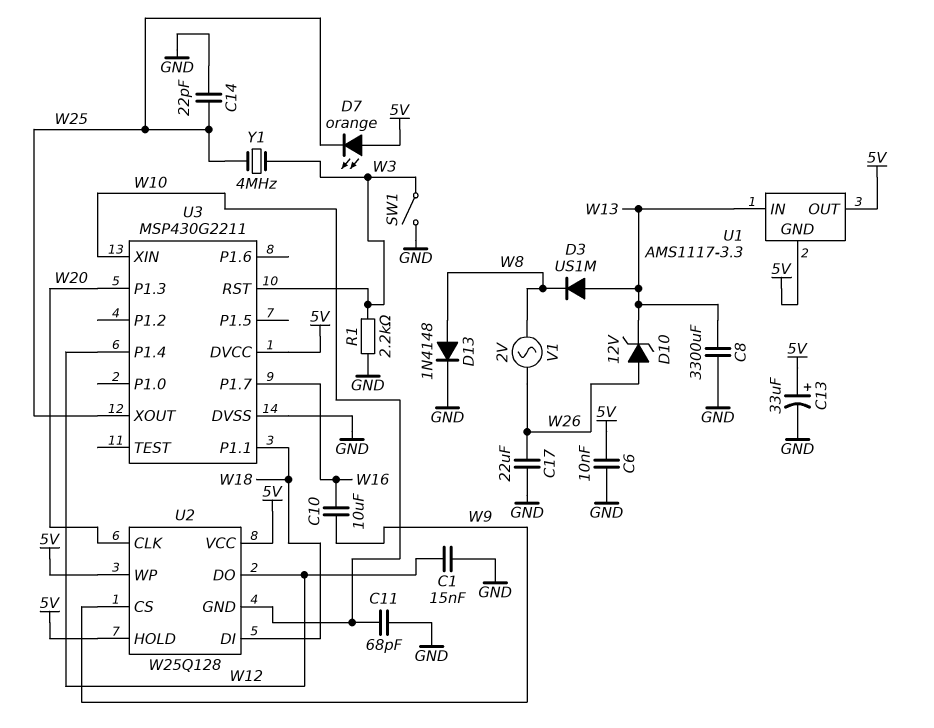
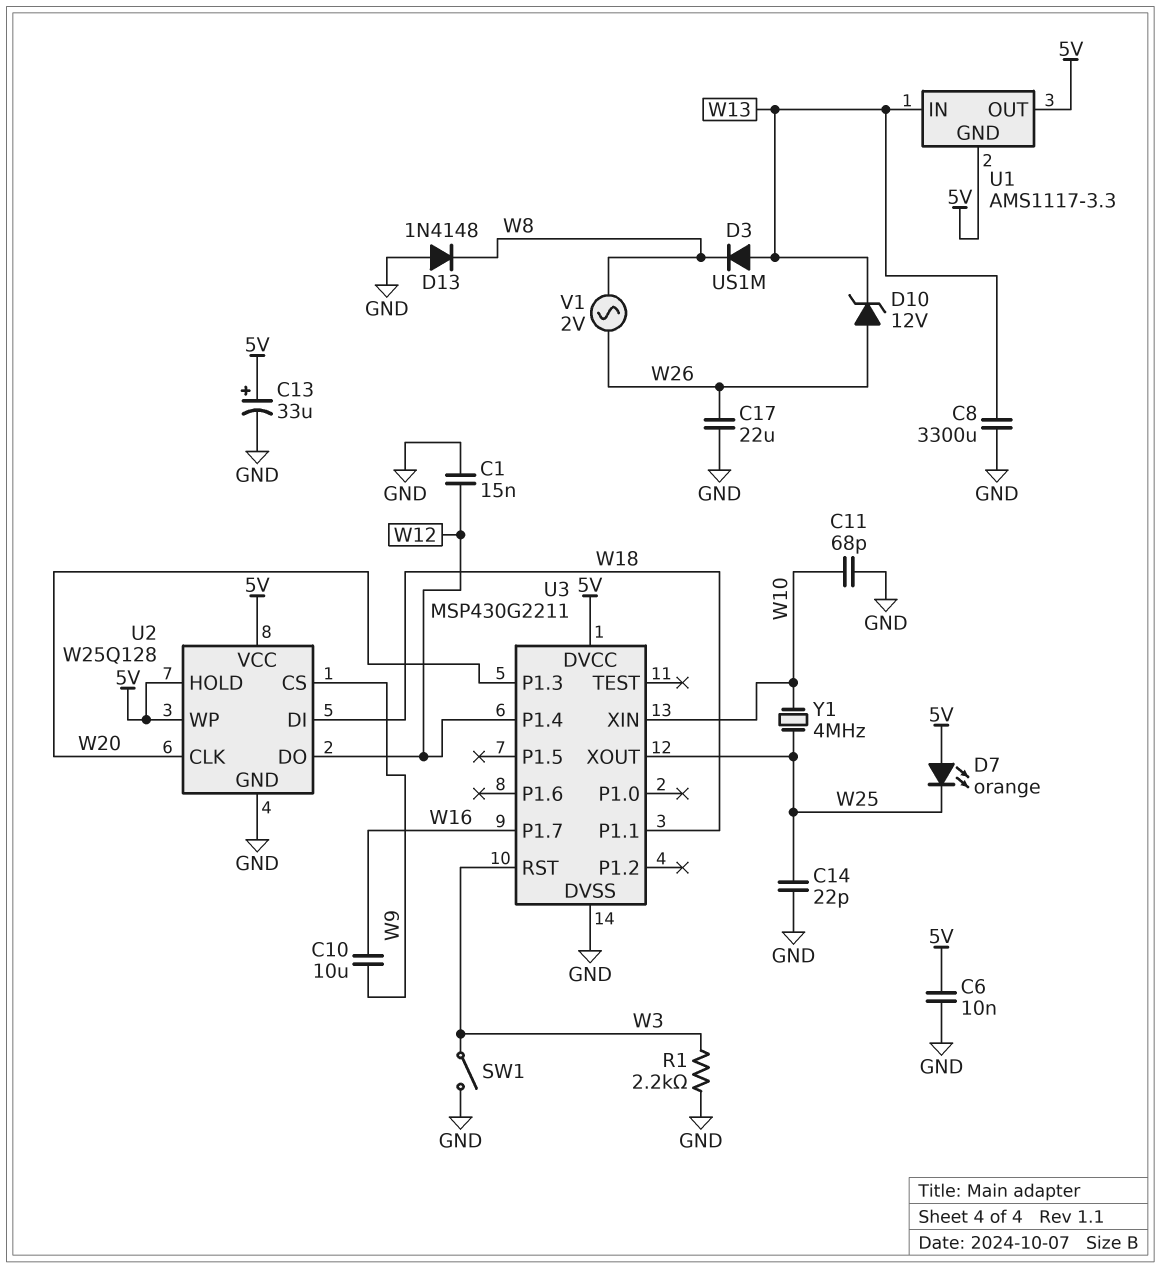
D13: diode 1N4148 (A W8, K GND) -> diode 1N4148 (A GND, K W8)
U2 pin GND: W10 -> GND
Y1: 4MHz (W3, W25) -> 4MHz (W10, W25)

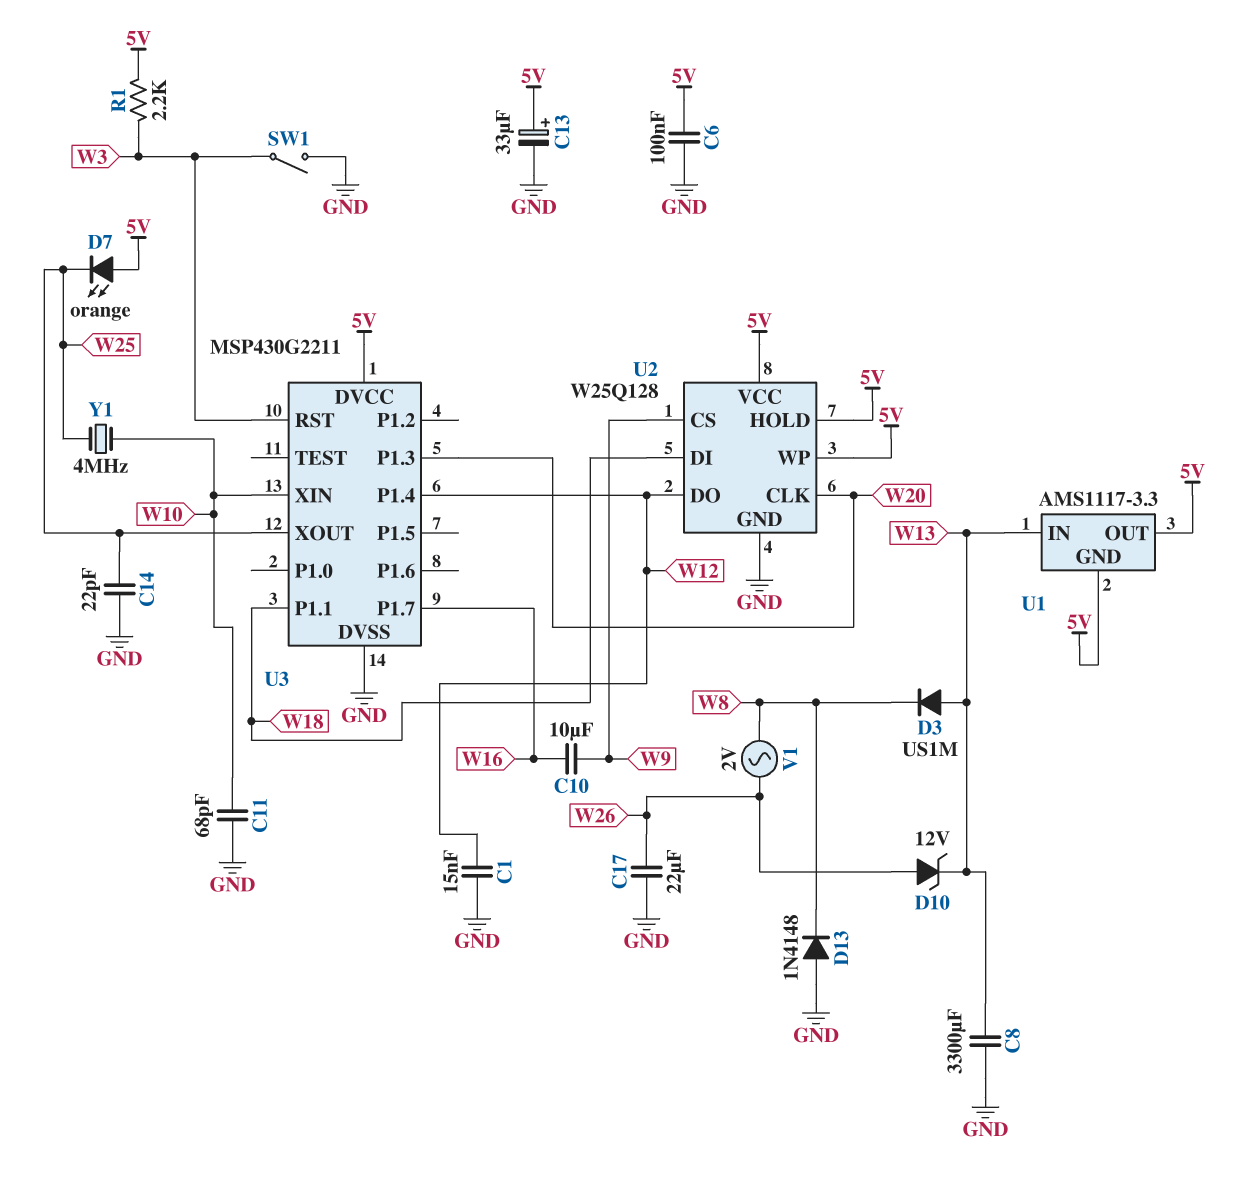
C6: 10nF (5V, GND) -> 100nF (5V, GND)
R1: 2.2k (GND, W3) -> 2.2k (5V, W3)

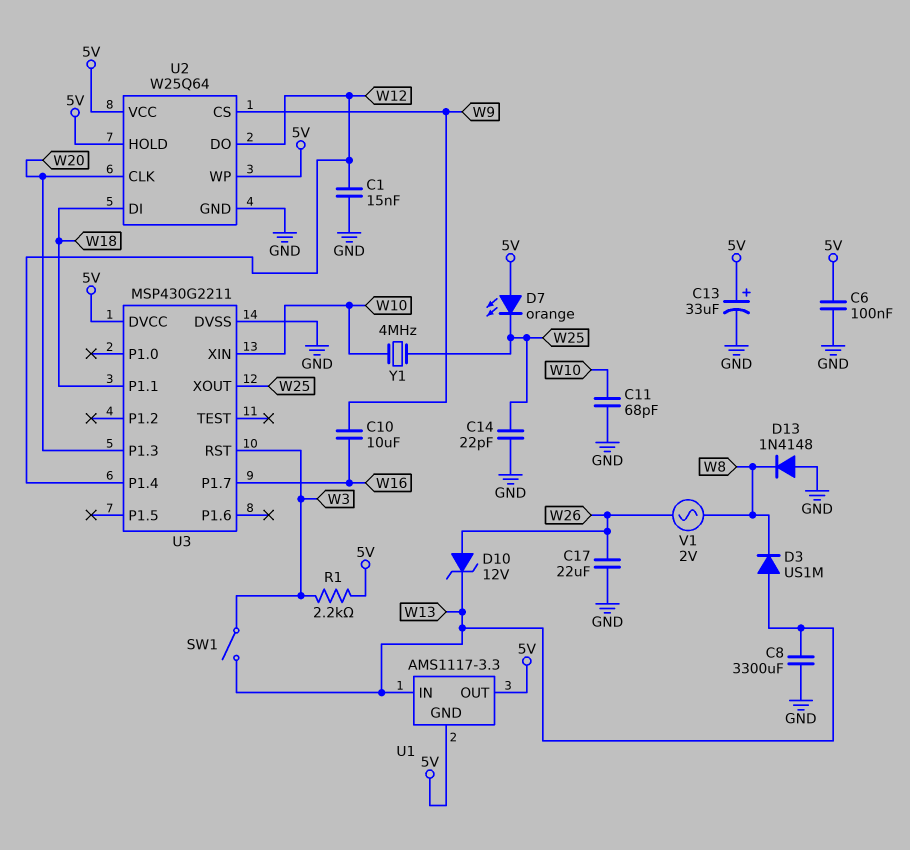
SW1: switch (GND, W3) -> switch (W3, W13)
U2: W25Q128 -> W25Q64

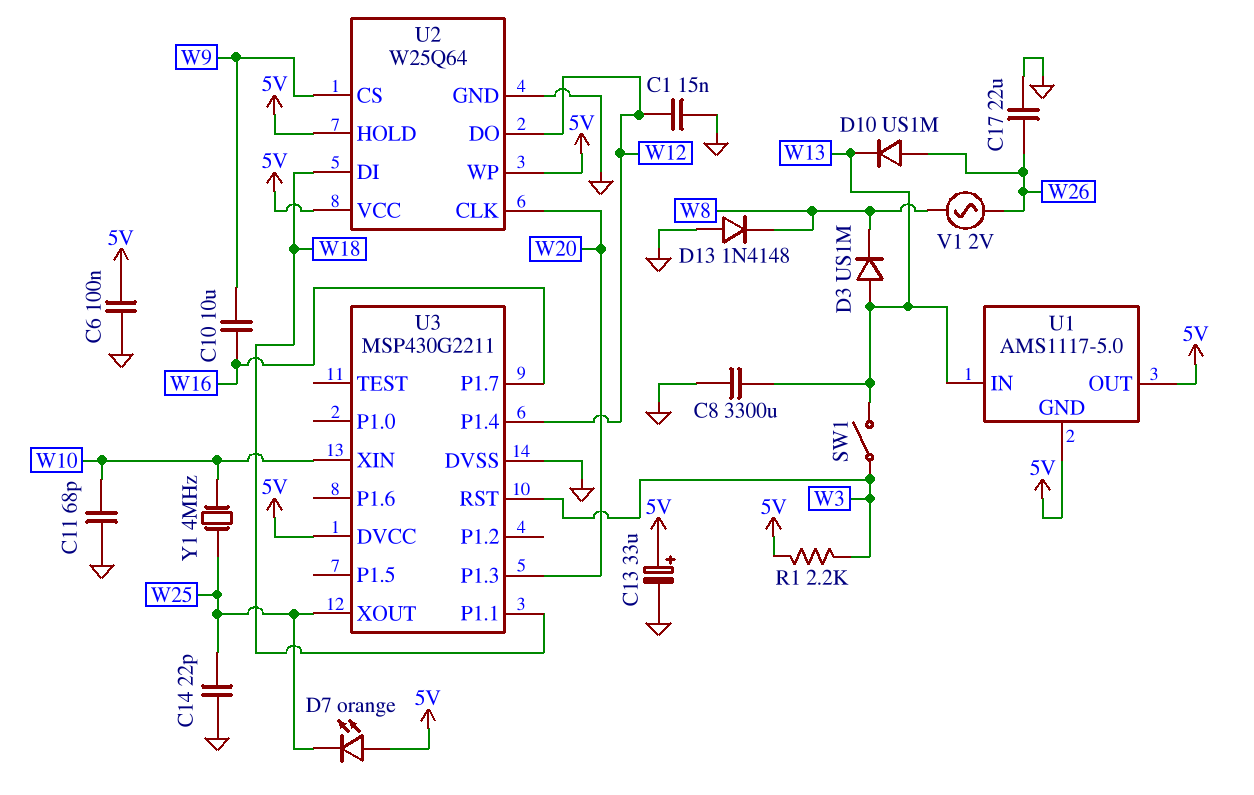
D10: zener 12V (A W26, K W13) -> diode US1M (A W26, K W13)
U1: AMS1117-3.3 -> AMS1117-5.0

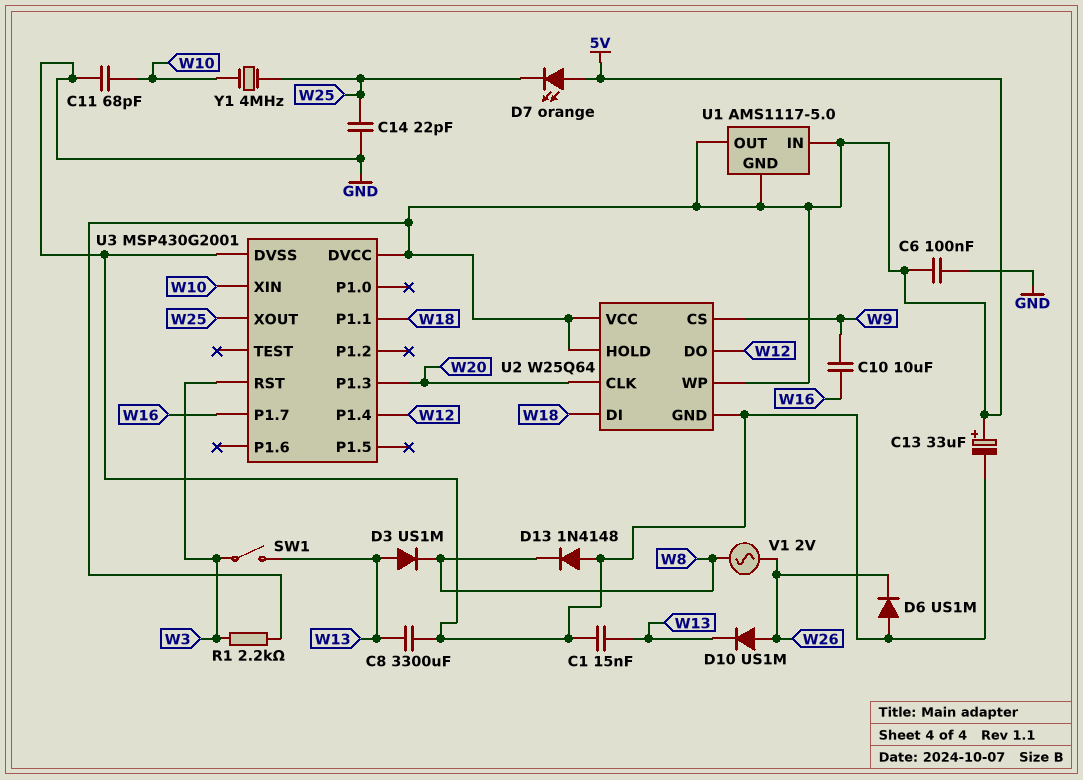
C1: 15nF (GND, W12) -> 15nF (GND, W13)
C17: 22uF (GND, W26) -> none
D6: none -> diode US1M (A GND, K W26)
U1 pin IN: W13 -> 5V
U3: MSP430G2211 -> MSP430G2001

